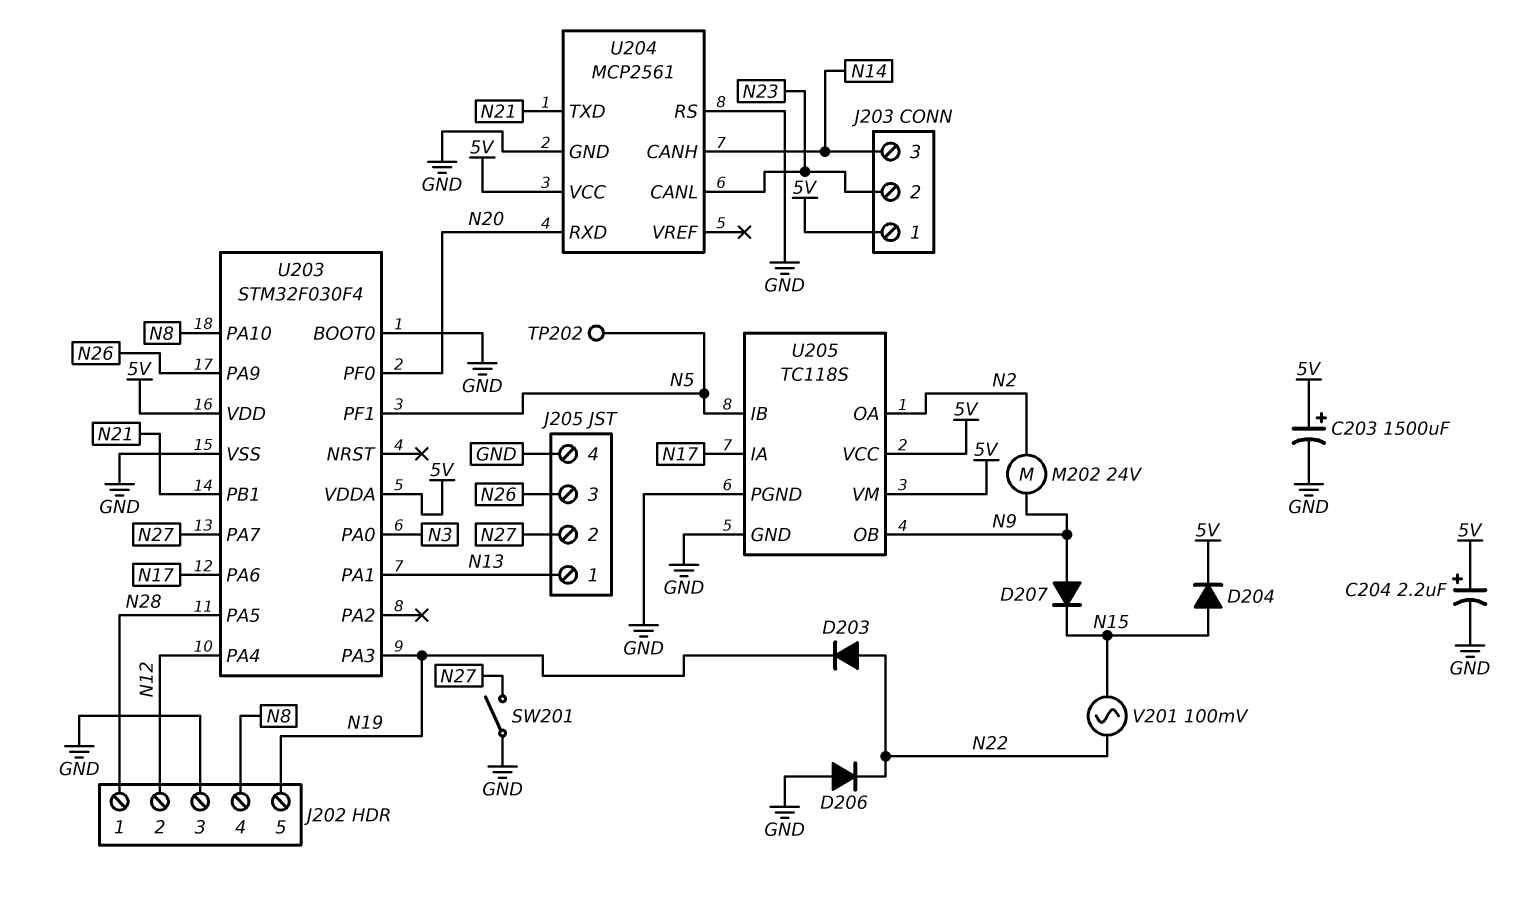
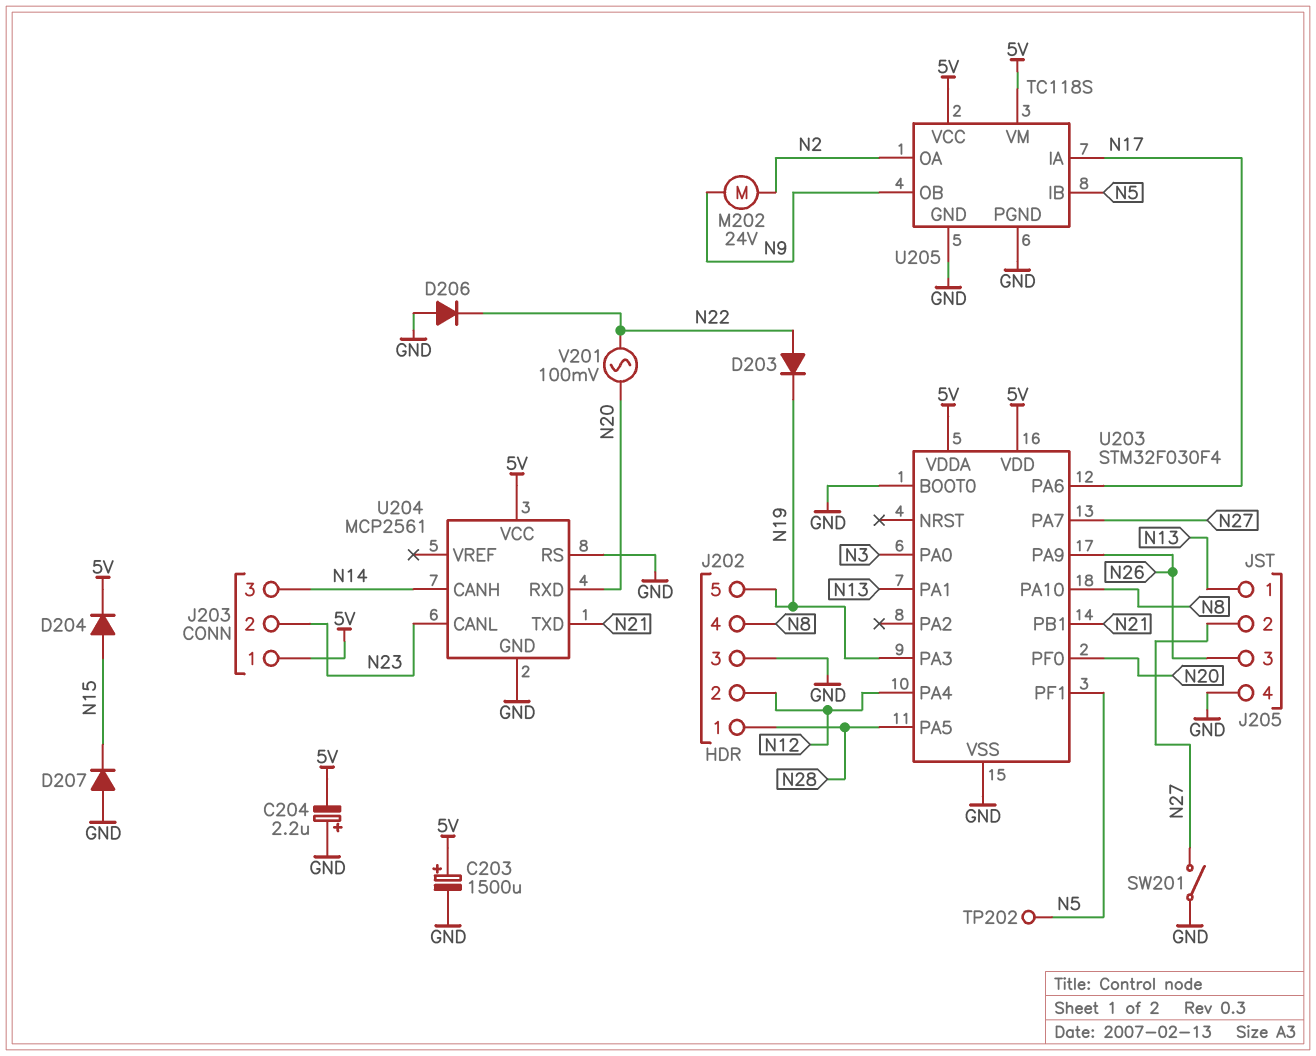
C204: 2.2uF (plus 5V, minus GND) -> 2.2uF (plus GND, minus 5V)
D207: diode (A N9, K N15) -> diode (A GND, K N15)
V201: AC 100mV (N15, N22) -> AC 100mV (N20, N22)

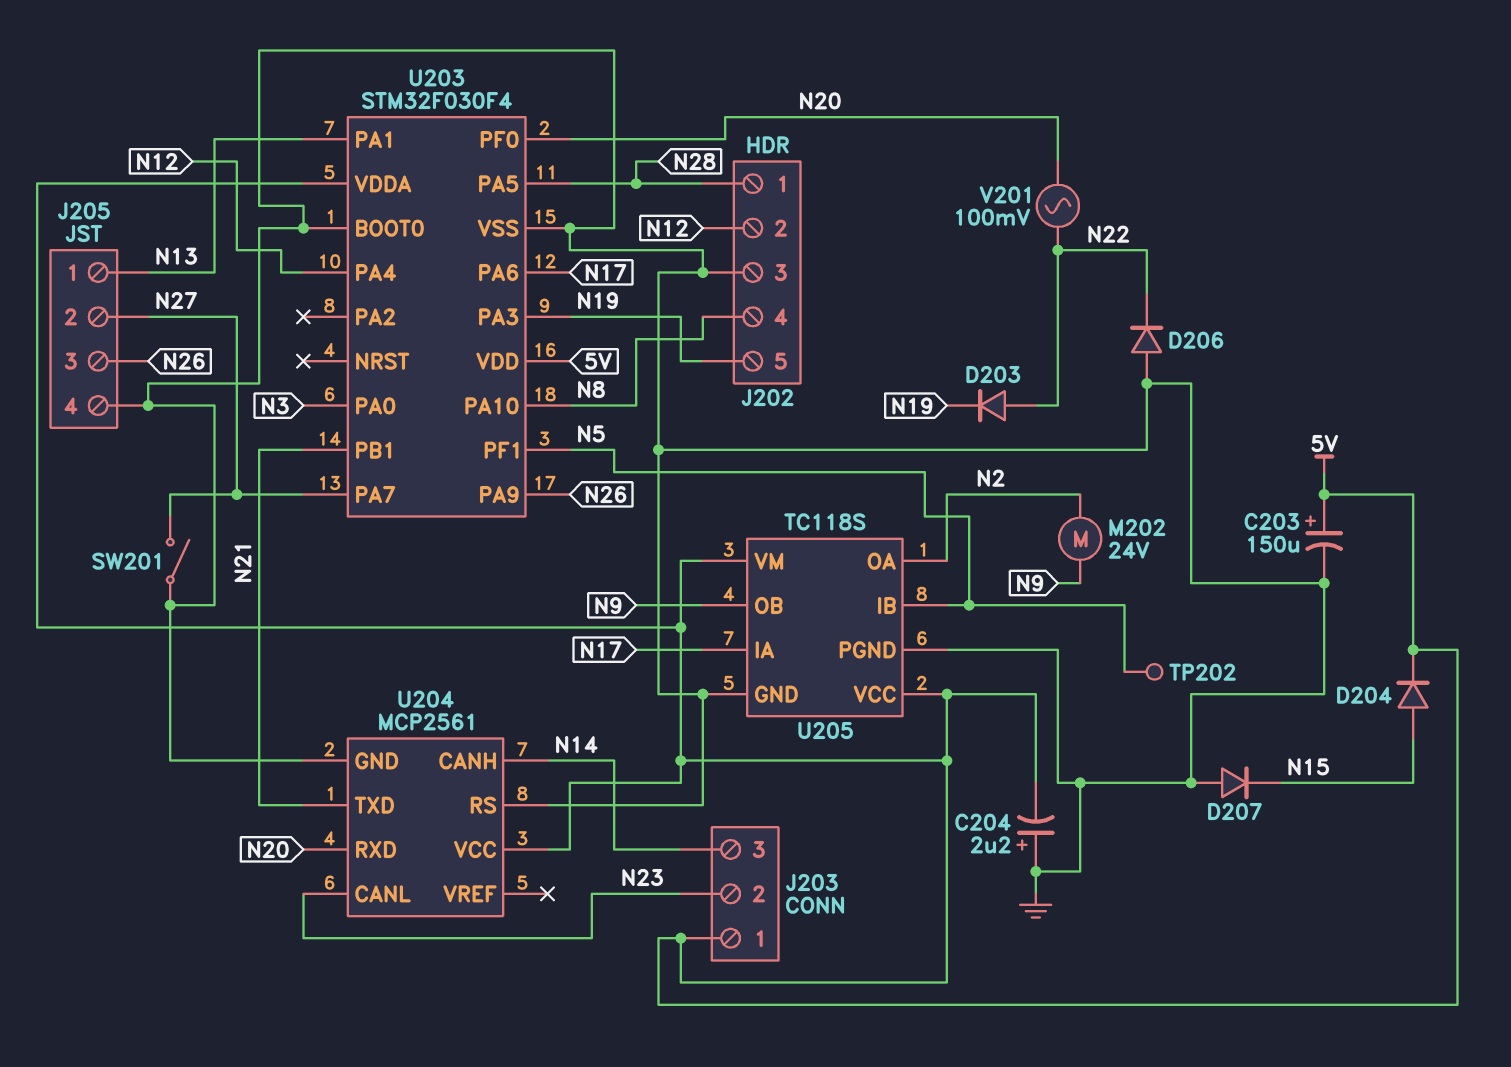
C203: 1500uF (plus 5V, minus GND) -> 150uF (plus 5V, minus GND)

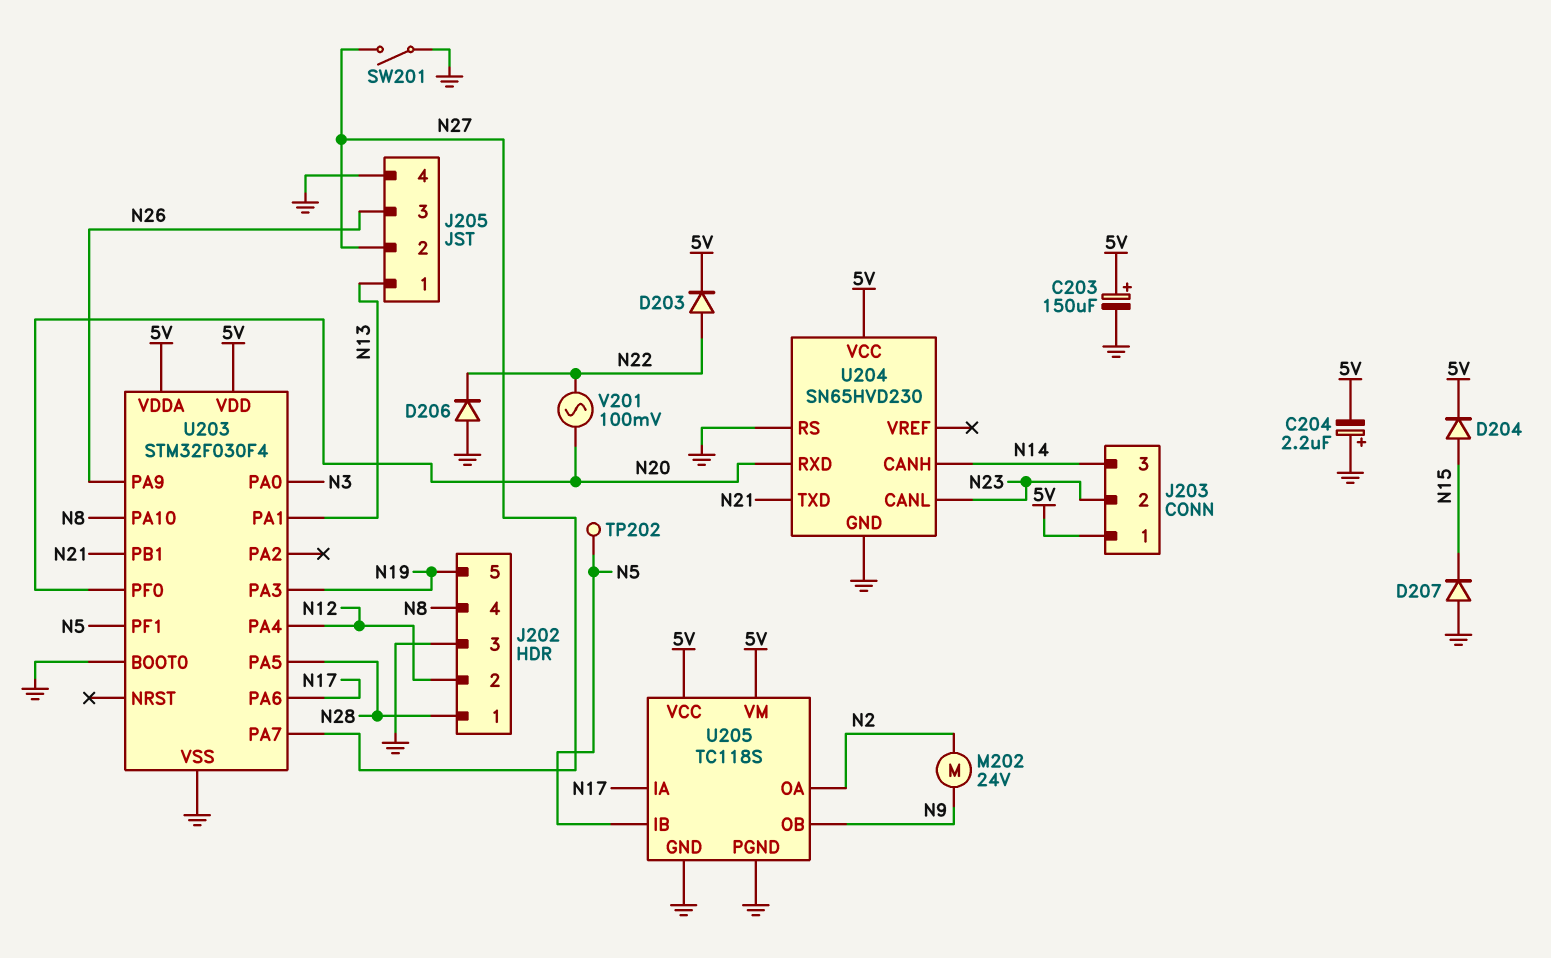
D203: diode (A N22, K N19) -> diode (A N22, K 5V)
U204: MCP2561 -> SN65HVD230

